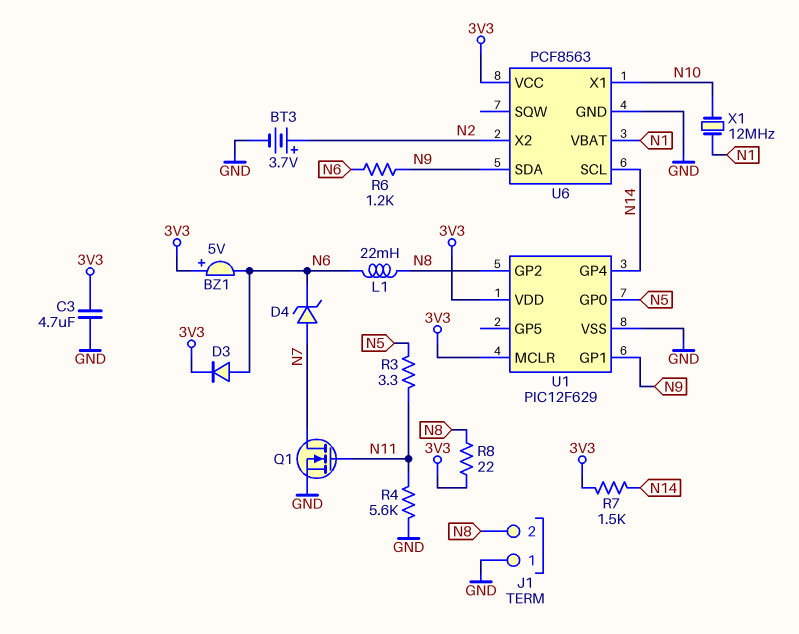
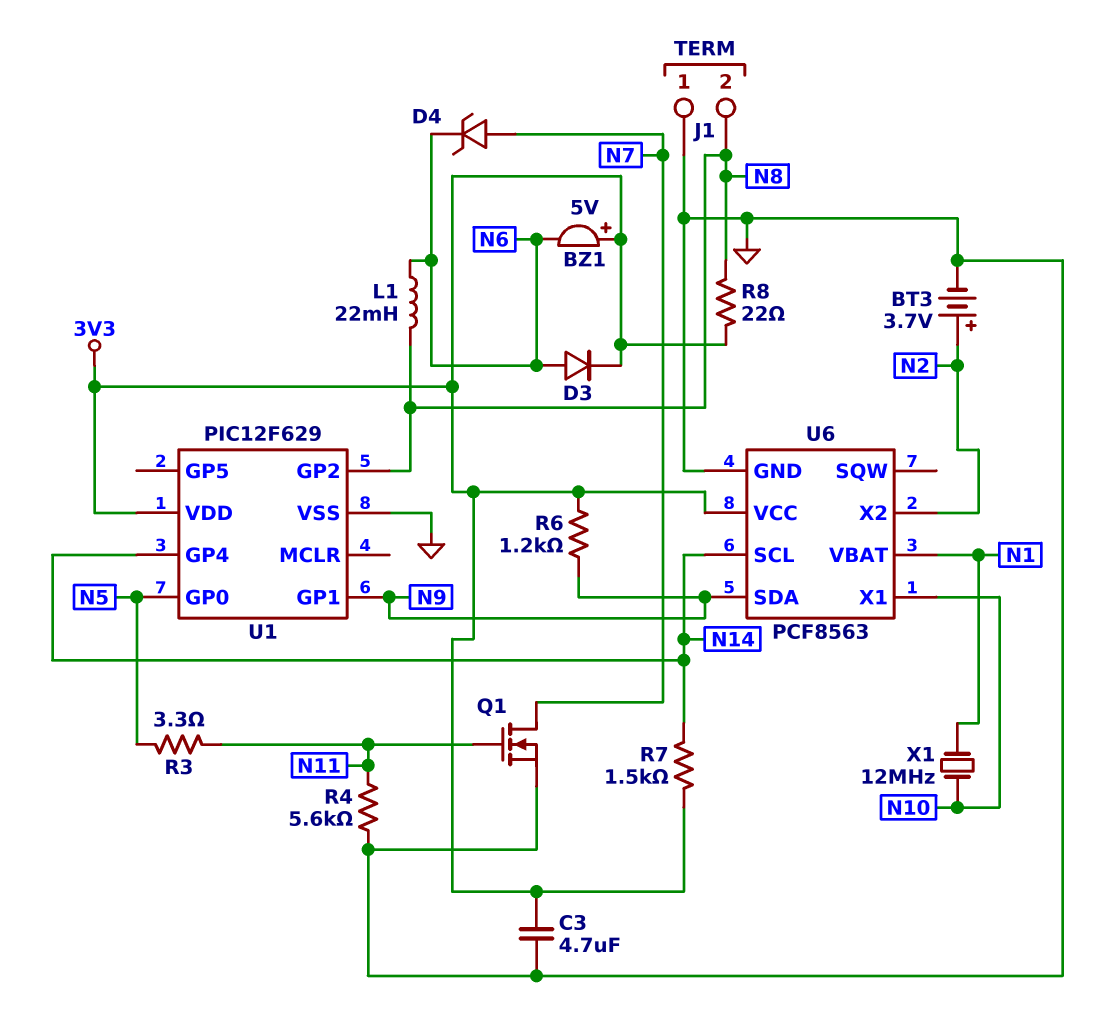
R6: 1.2k (N6, N9) -> 1.2k (3V3, N9)
U1 pin MCLR: 3V3 -> none

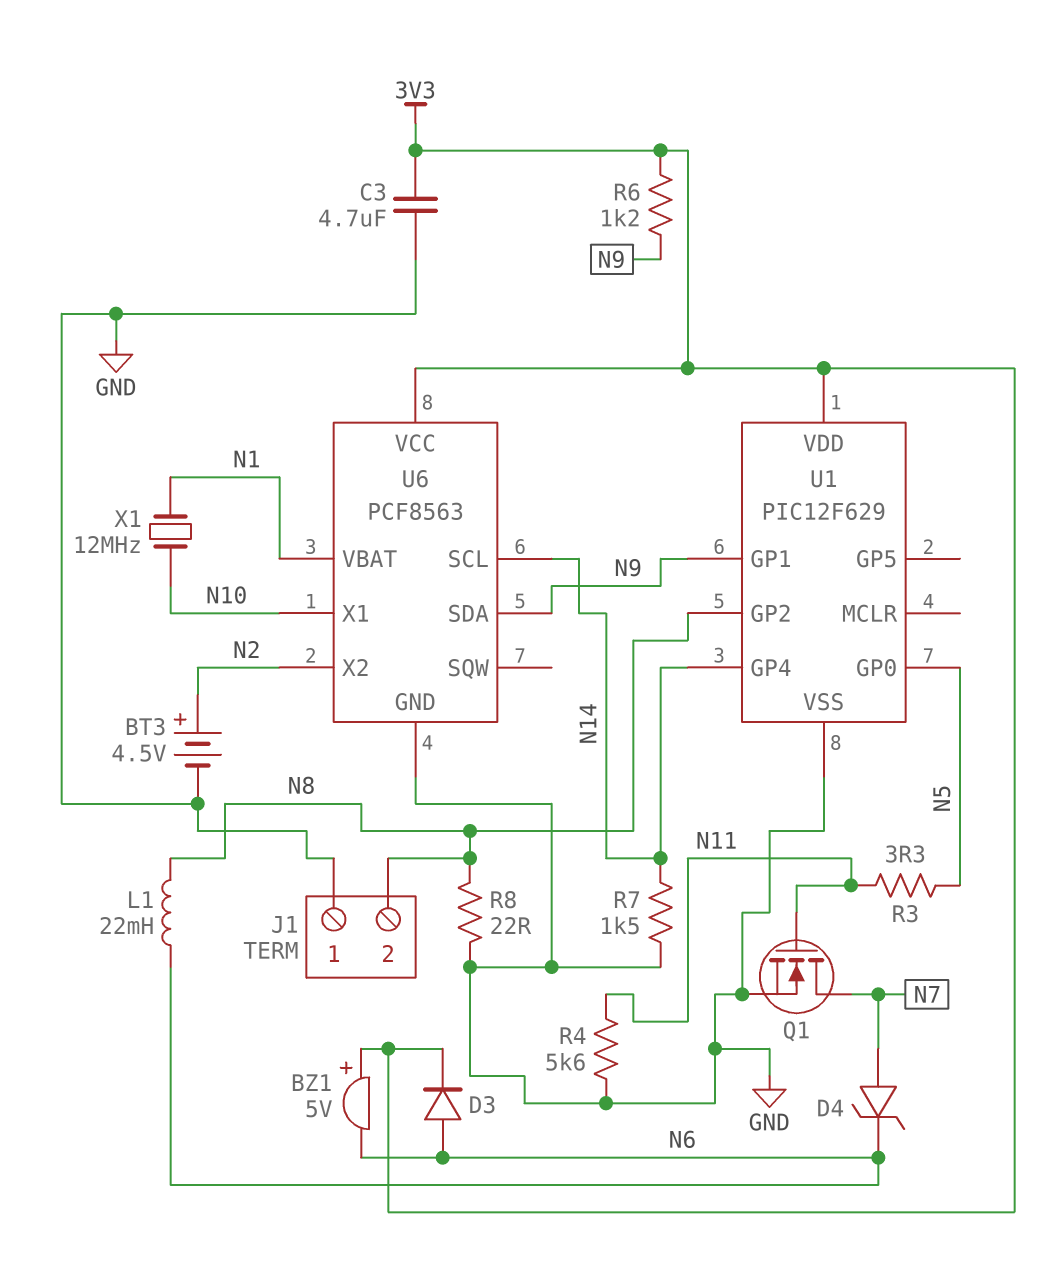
BT3: 3.7V (plus N2, minus GND) -> 4.5V (plus N2, minus GND)
R7: 1.5k (3V3, N14) -> 1.5k (GND, N14)
R8: 22 (3V3, N8) -> 22 (GND, N8)

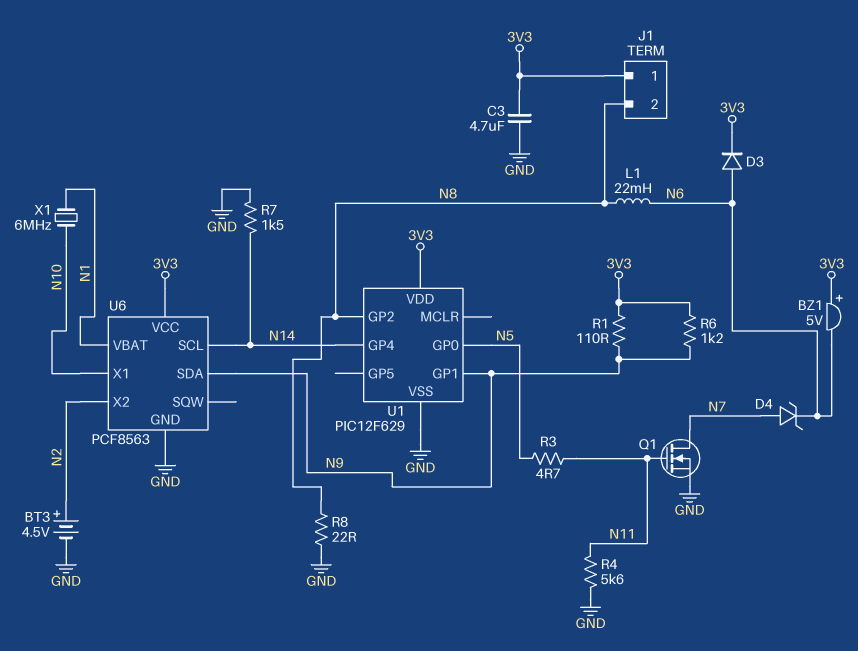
J1 pin 1: GND -> 3V3
R1: none -> 110 (3V3, N9)
R3: 3.3 (N5, N11) -> 4.7 (N5, N11)
X1: 12MHz (N1, N10) -> 6MHz (N1, N10)

